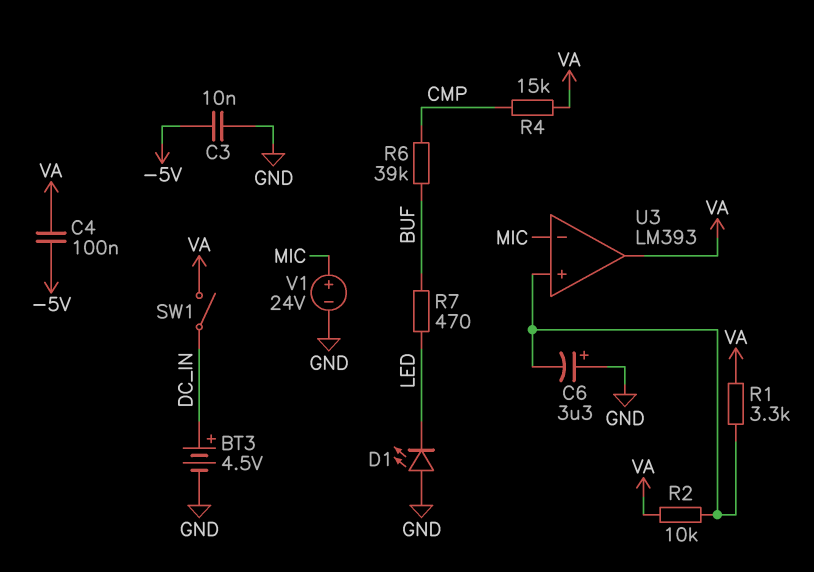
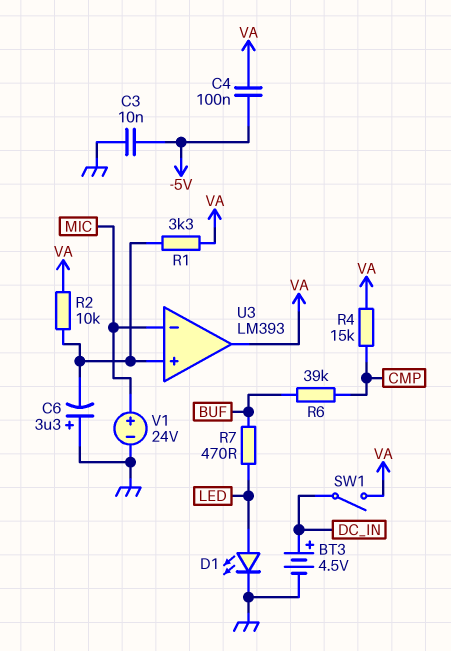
D1: LED (A GND, K LED) -> LED (A LED, K GND)

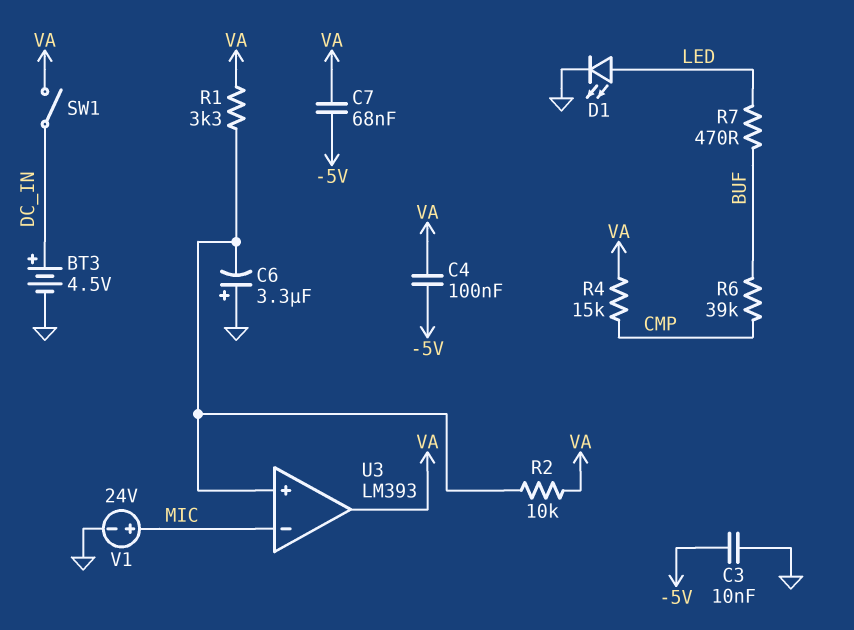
C7: none -> 68nF (-5V, VA)

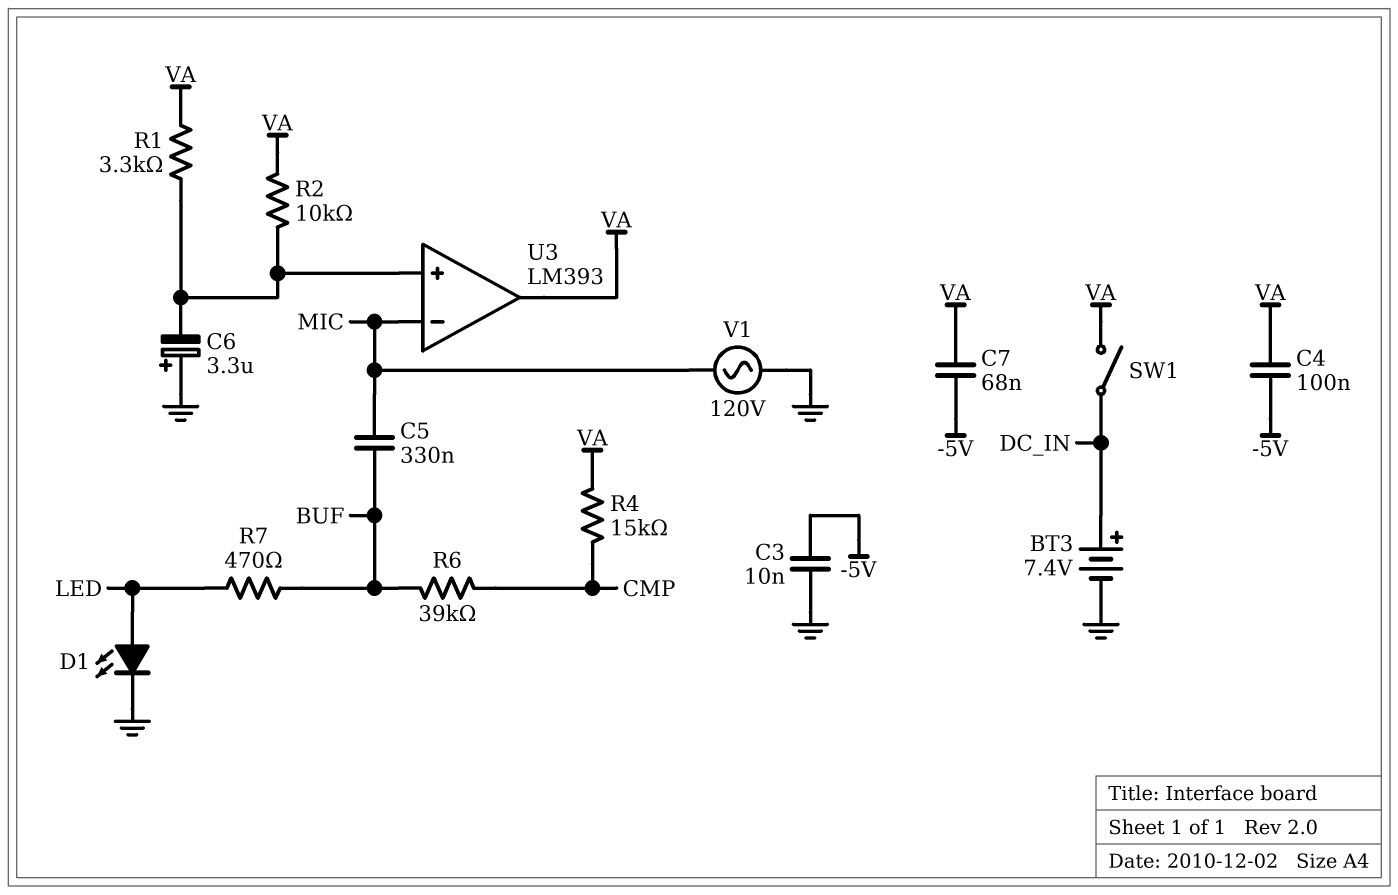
BT3: 4.5V (plus DC_IN, minus GND) -> 7.4V (plus DC_IN, minus GND)
C5: none -> 330nF (BUF, MIC)
V1: 24V (plus MIC, minus GND) -> AC 120V (GND, MIC)

